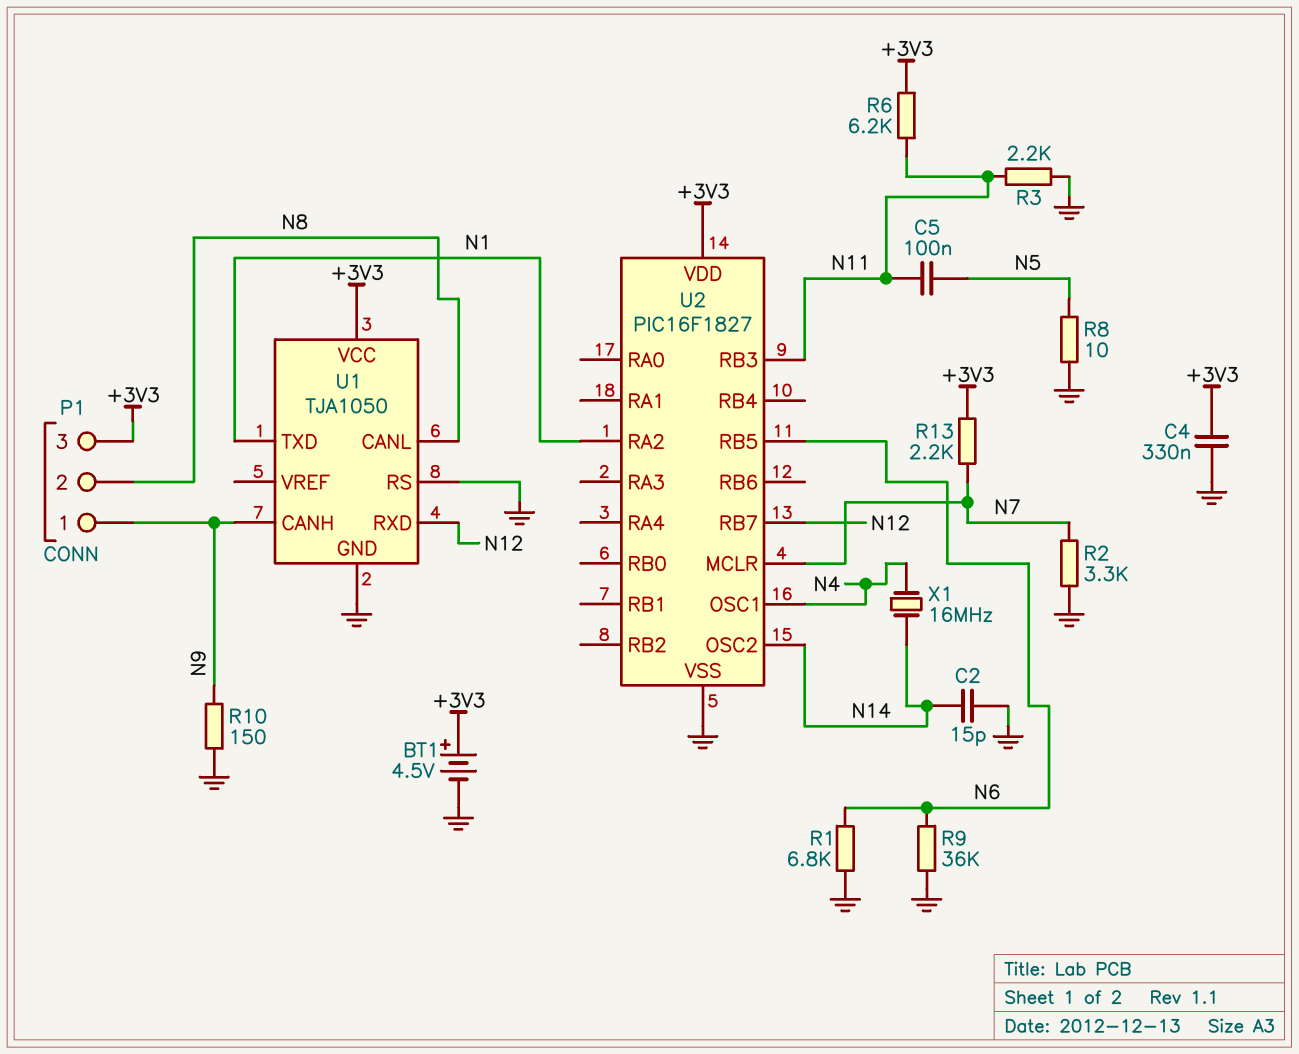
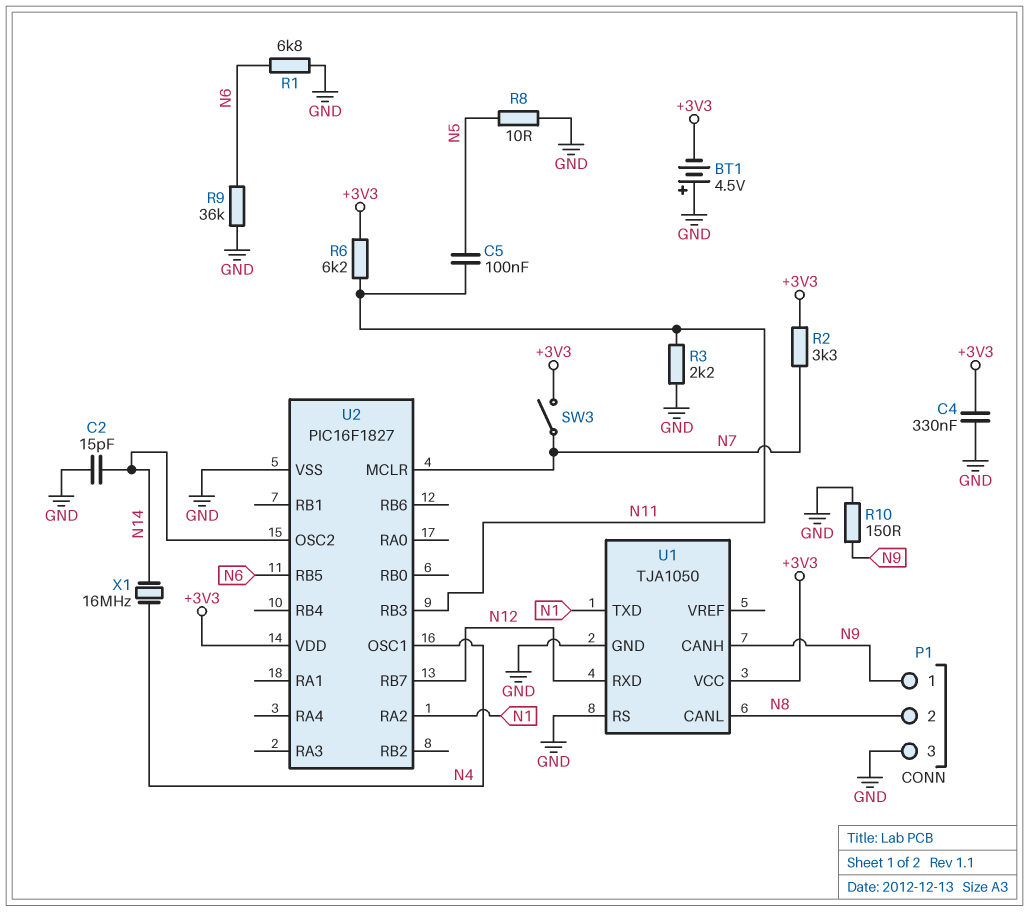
BT1: 4.5V (plus +3V3, minus GND) -> 4.5V (plus GND, minus +3V3)
P1 pin 3: +3V3 -> GND
R2: 3.3k (GND, N7) -> 3.3k (+3V3, N7)
R13: 2.2k (+3V3, N7) -> none
SW3: none -> switch (+3V3, N7)

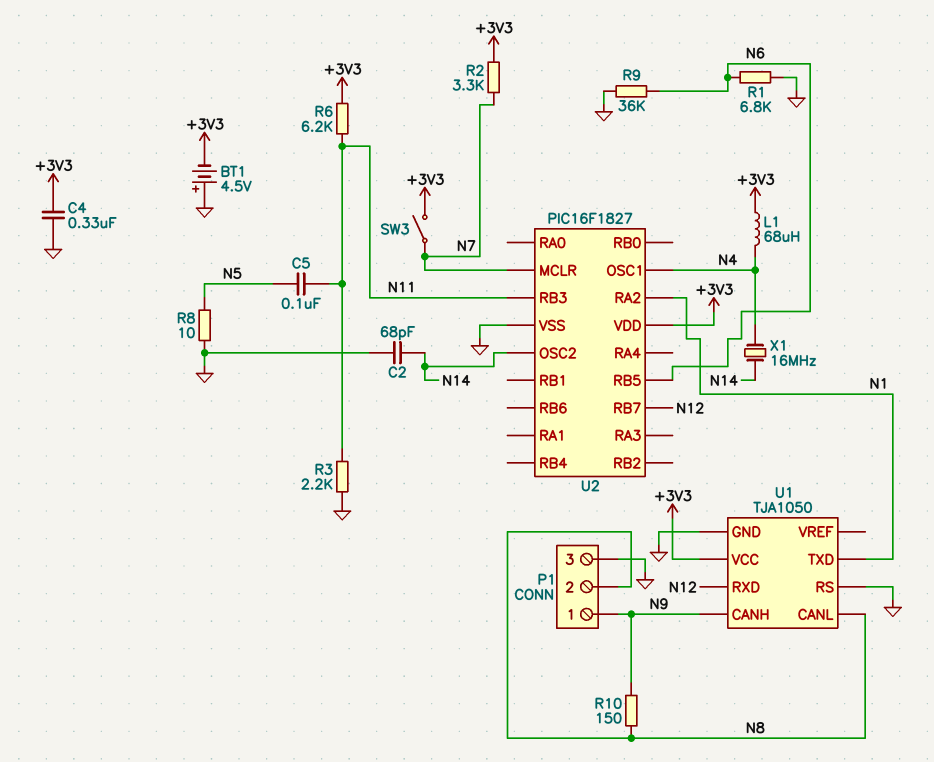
C2: 15pF (GND, N14) -> 68pF (GND, N14)
L1: none -> 68uH (+3V3, N4)
R10: 150 (GND, N9) -> 150 (N8, N9)

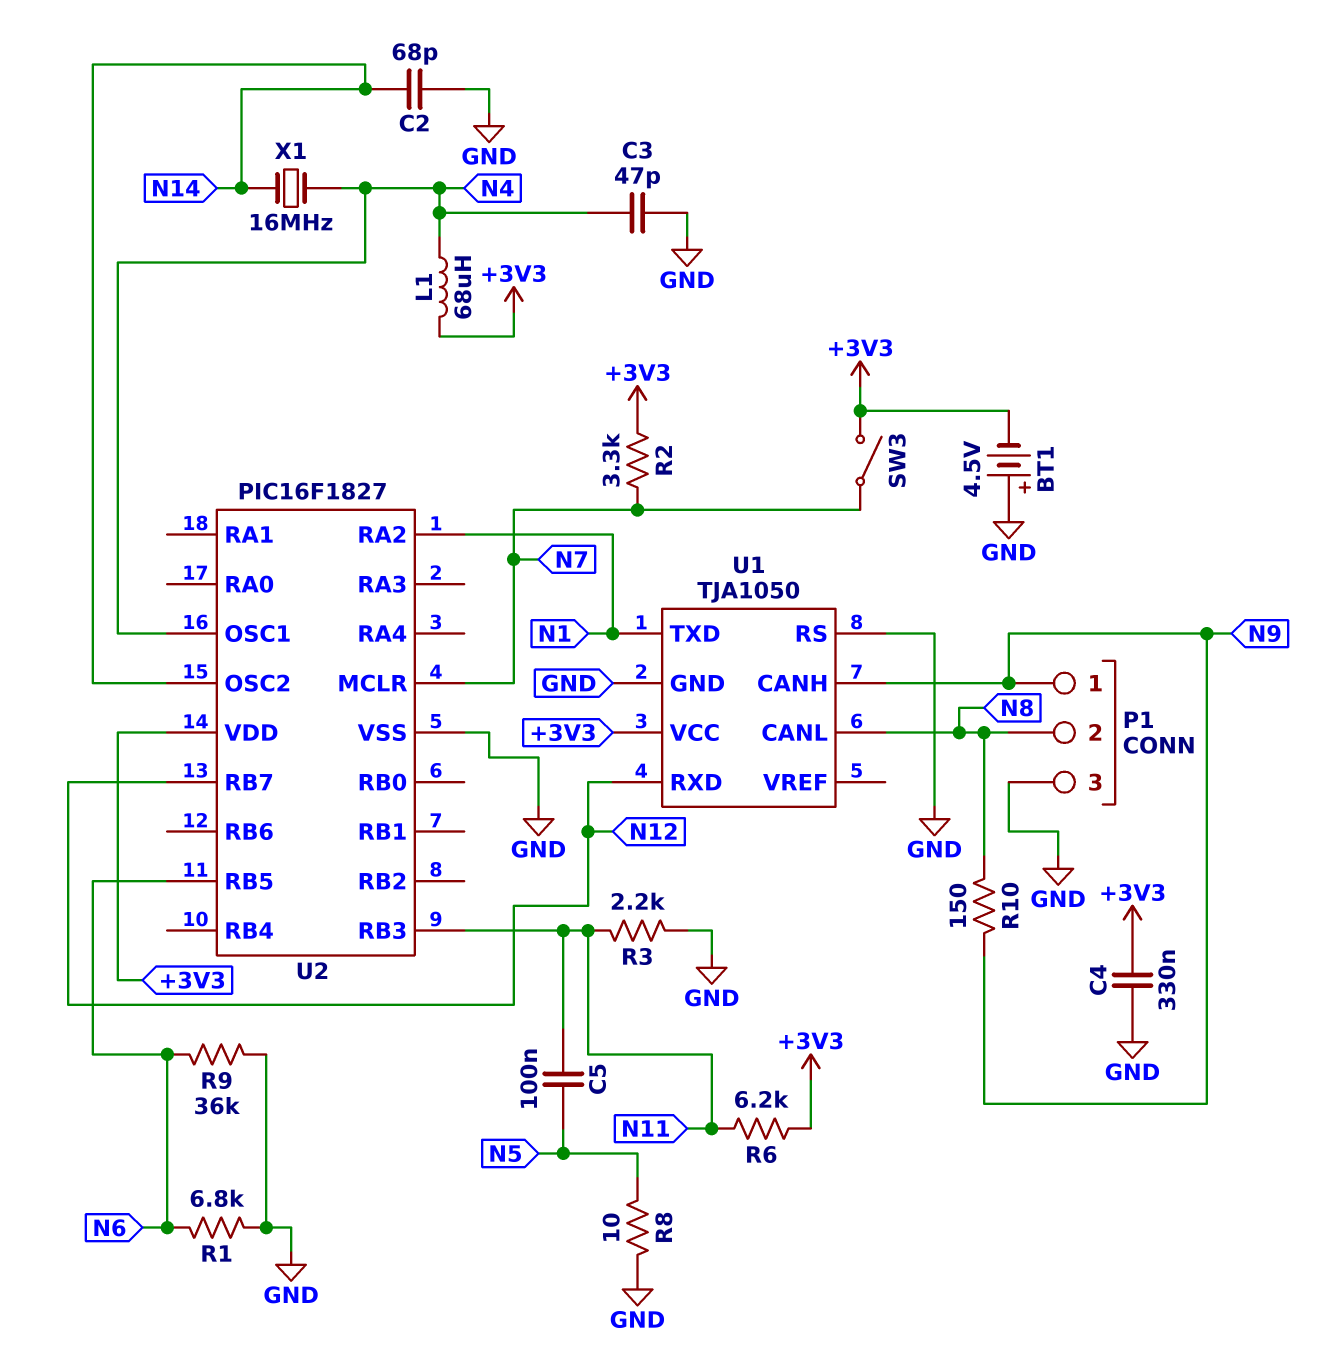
C3: none -> 47pF (GND, N4)

